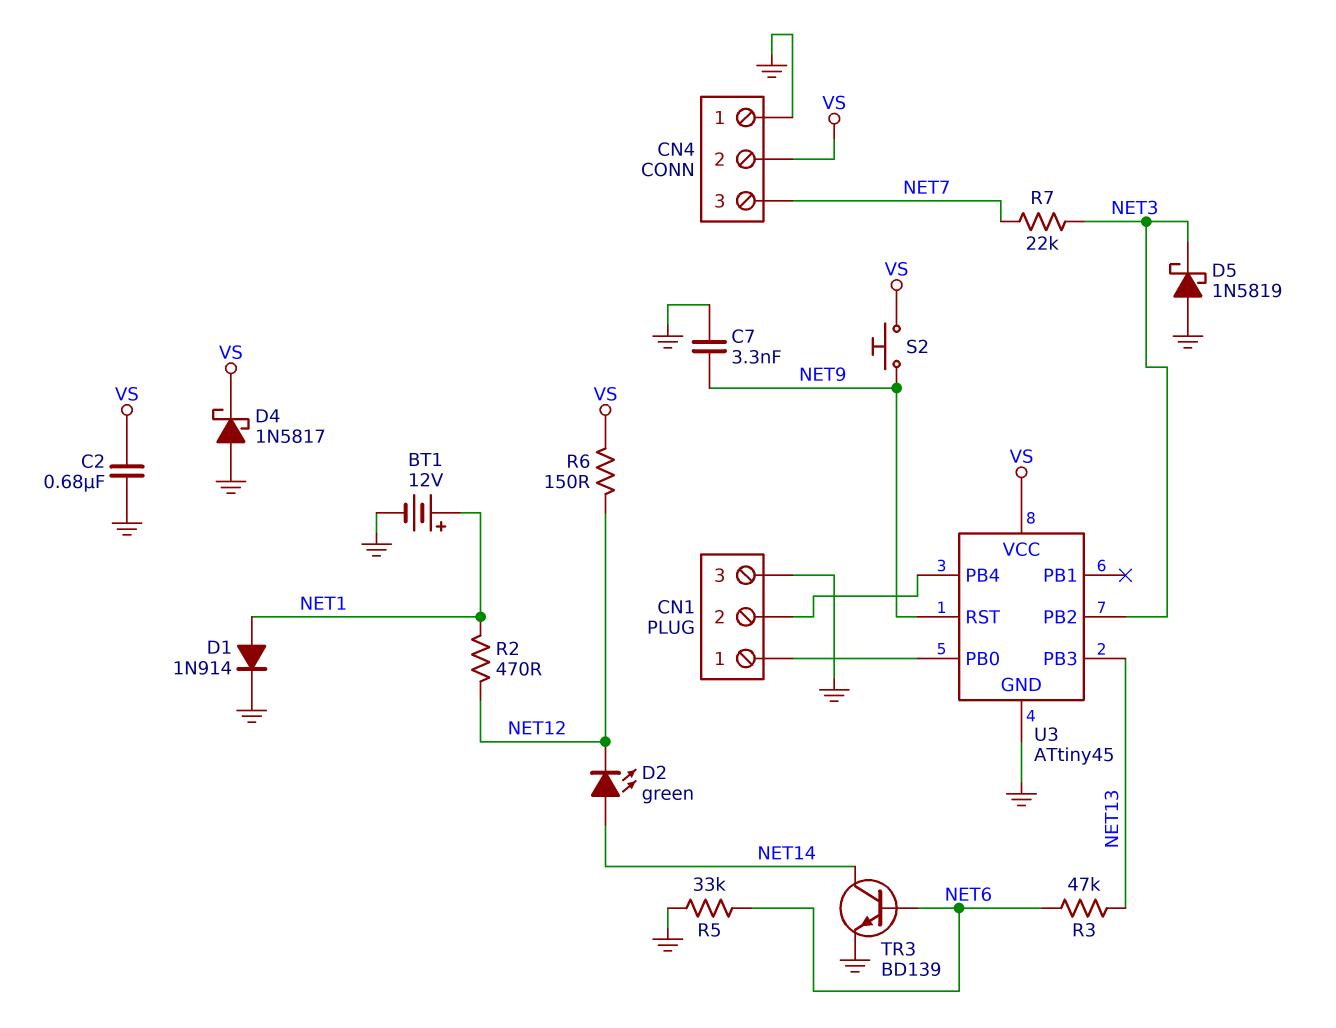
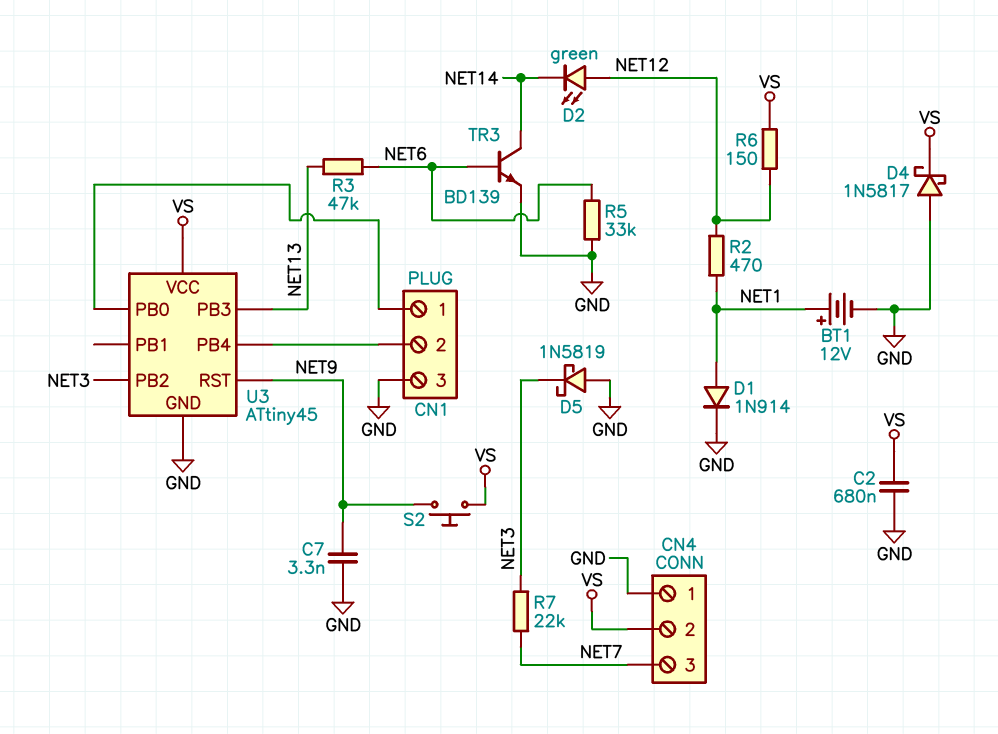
D2: LED green (A NET14, K NET12) -> LED green (A NET12, K NET14)

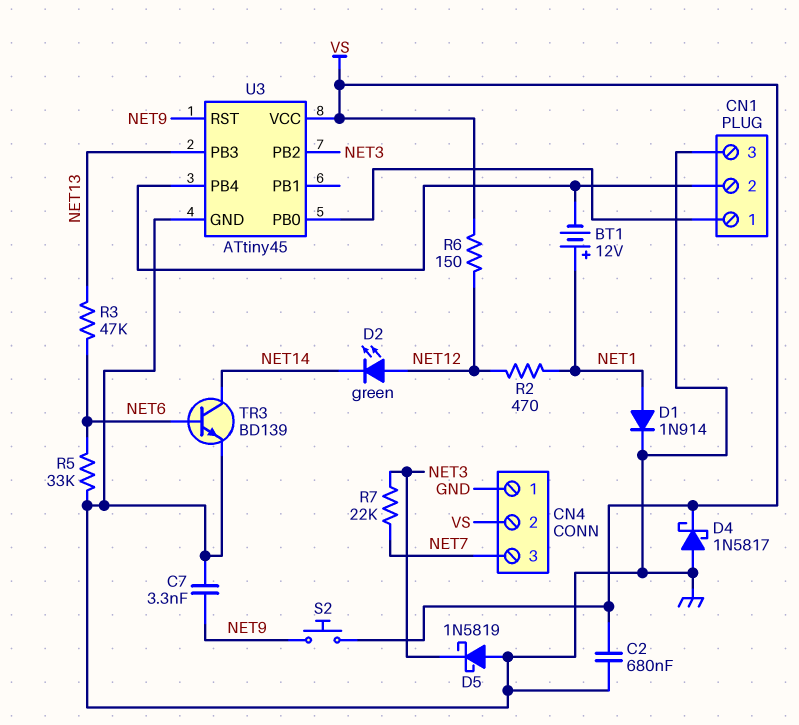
BT1: 12V (plus NET1, minus GND) -> 12V (plus NET1, minus CN1/2)

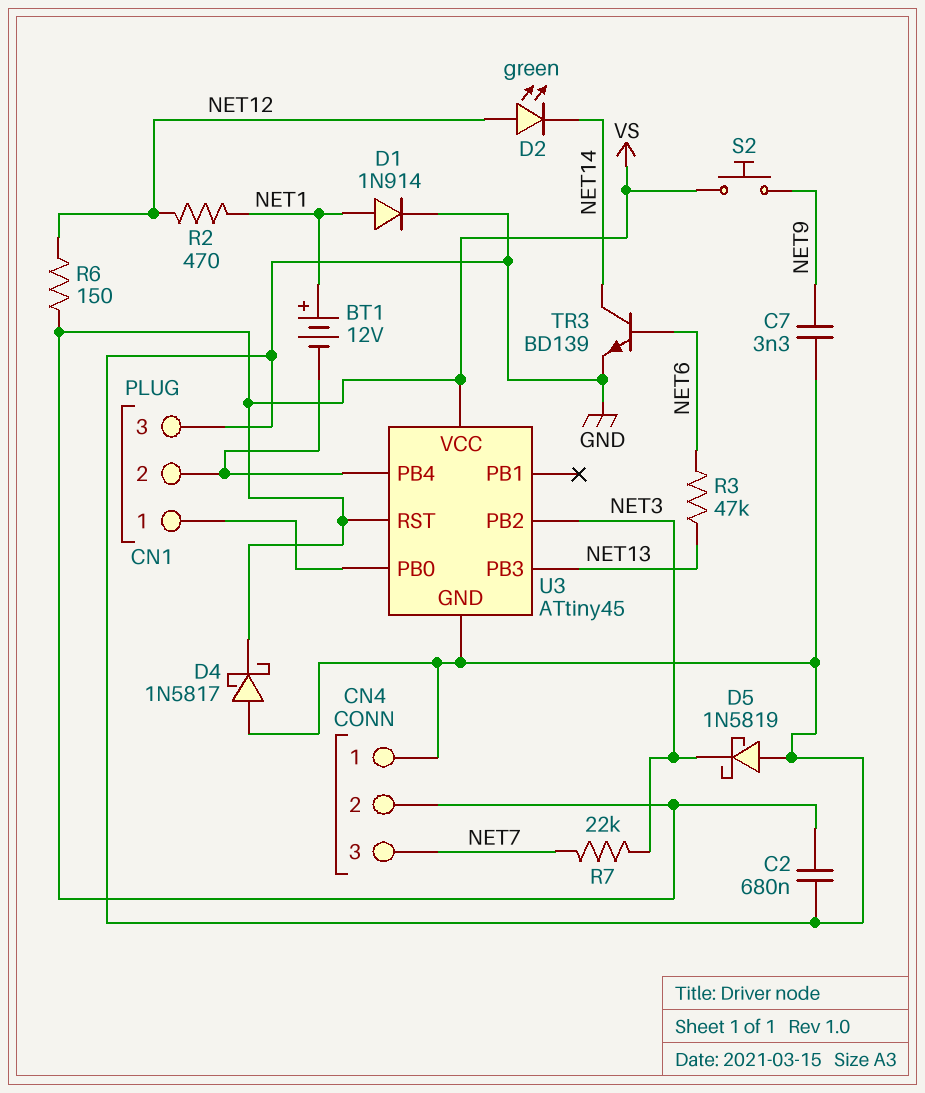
R5: 33k (GND, NET6) -> none
U3 pin RST: NET9 -> VS

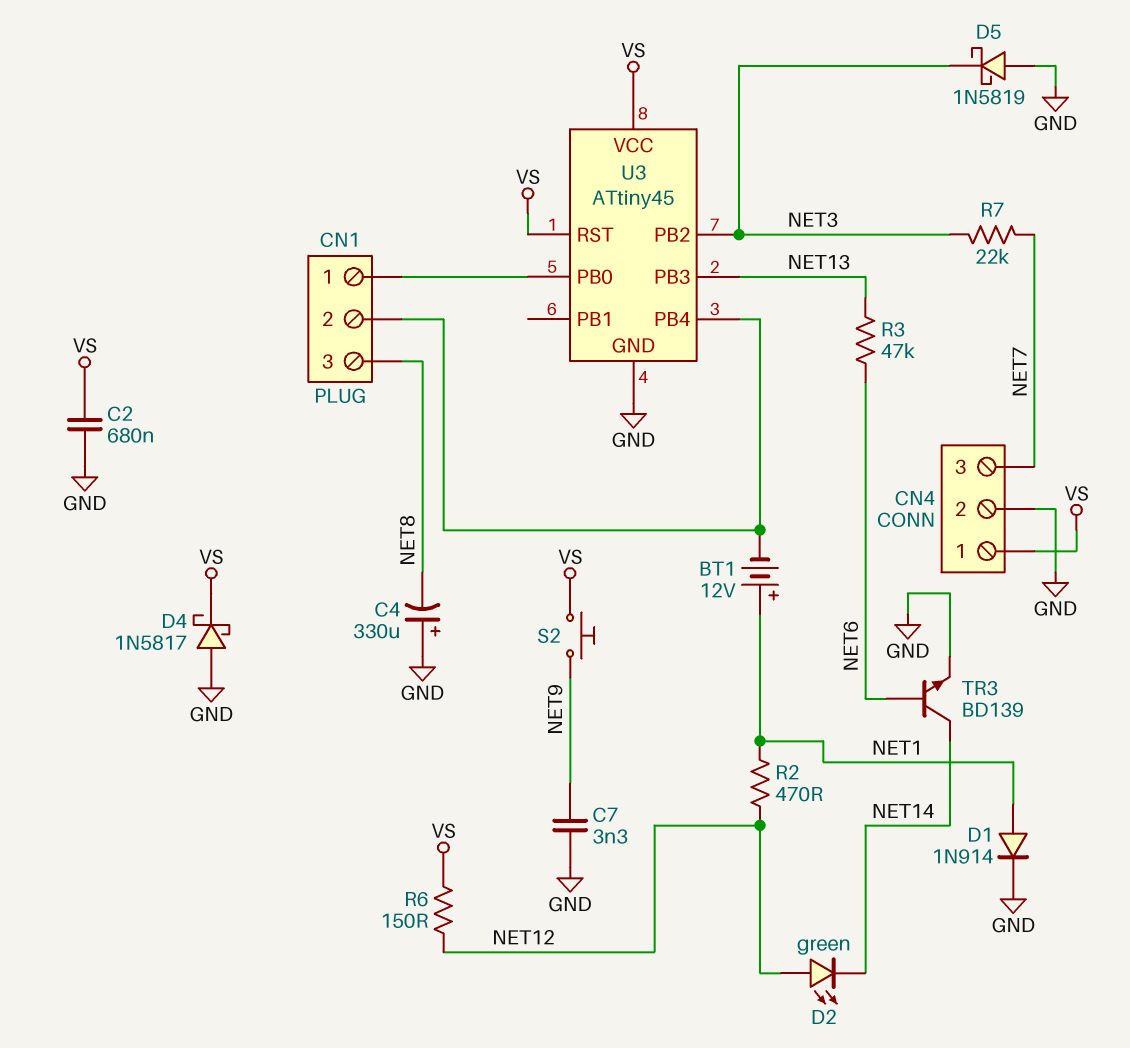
C4: none -> 330uF (plus GND, minus NET8)
CN1 pin 3: GND -> NET8
CN4 pin 1: GND -> VS
CN4 pin 2: VS -> GND

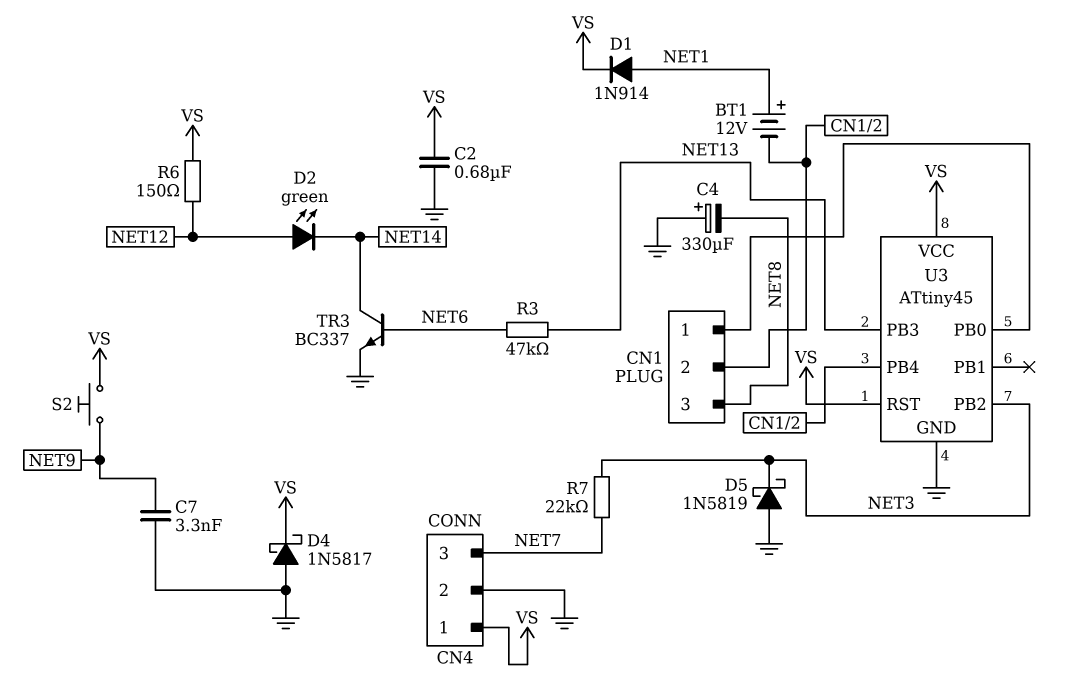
D1: diode 1N914 (A NET1, K GND) -> diode 1N914 (A NET1, K VS)
R2: 470 (NET1, NET12) -> none
TR3: NPN BD139 (B NET6, C NET14, E GND) -> NPN BC337 (B NET6, C NET14, E GND)

